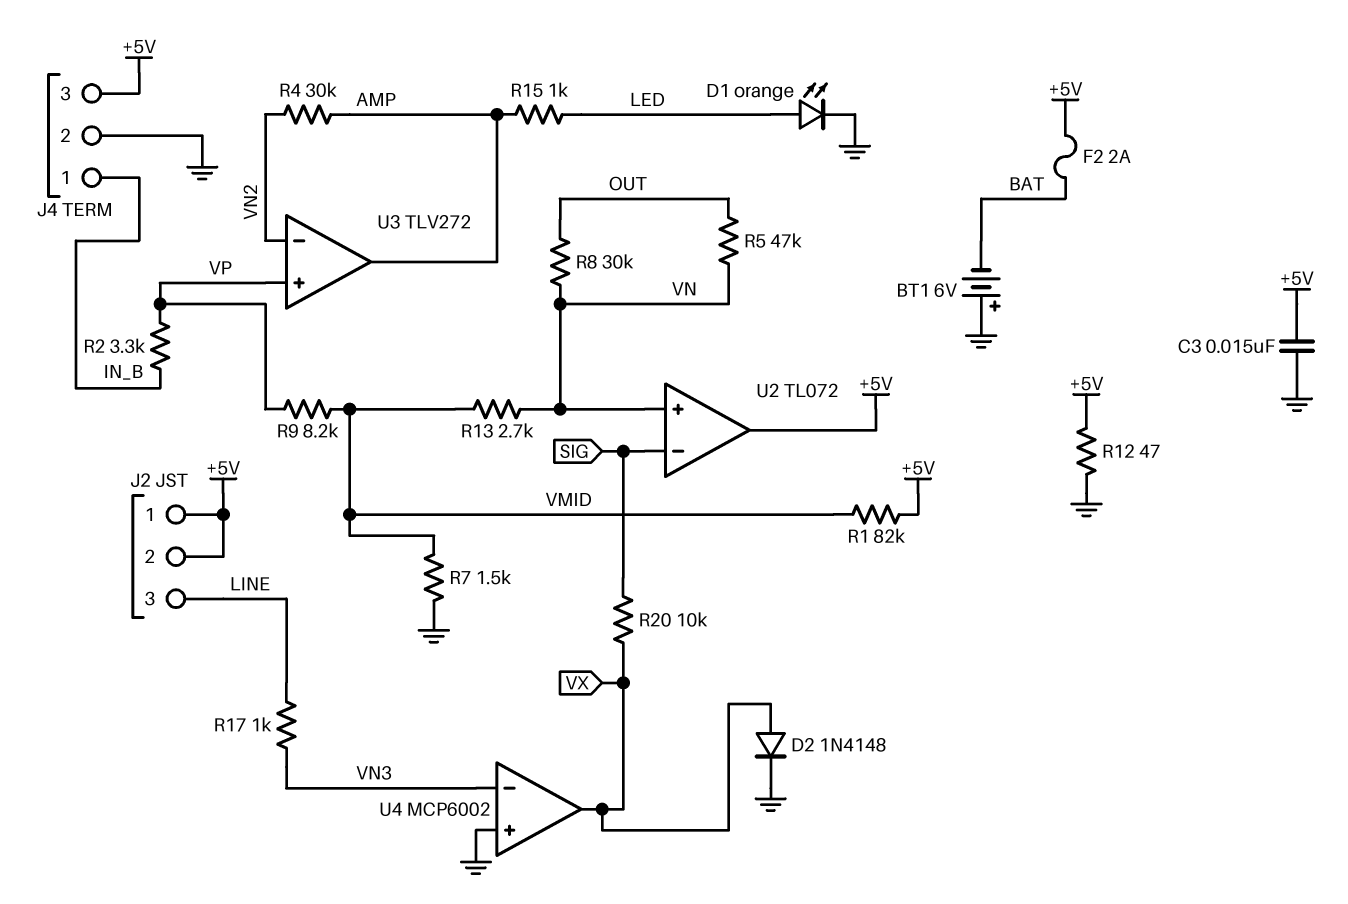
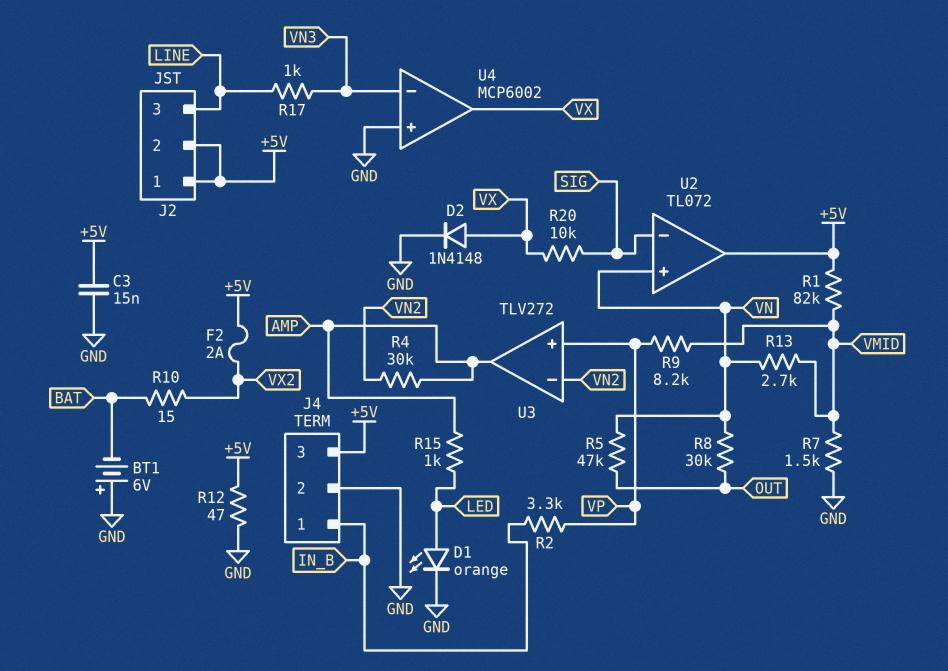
F2: 2A (+5V, BAT) -> 2A (+5V, VX2)
R10: none -> 15 (BAT, VX2)

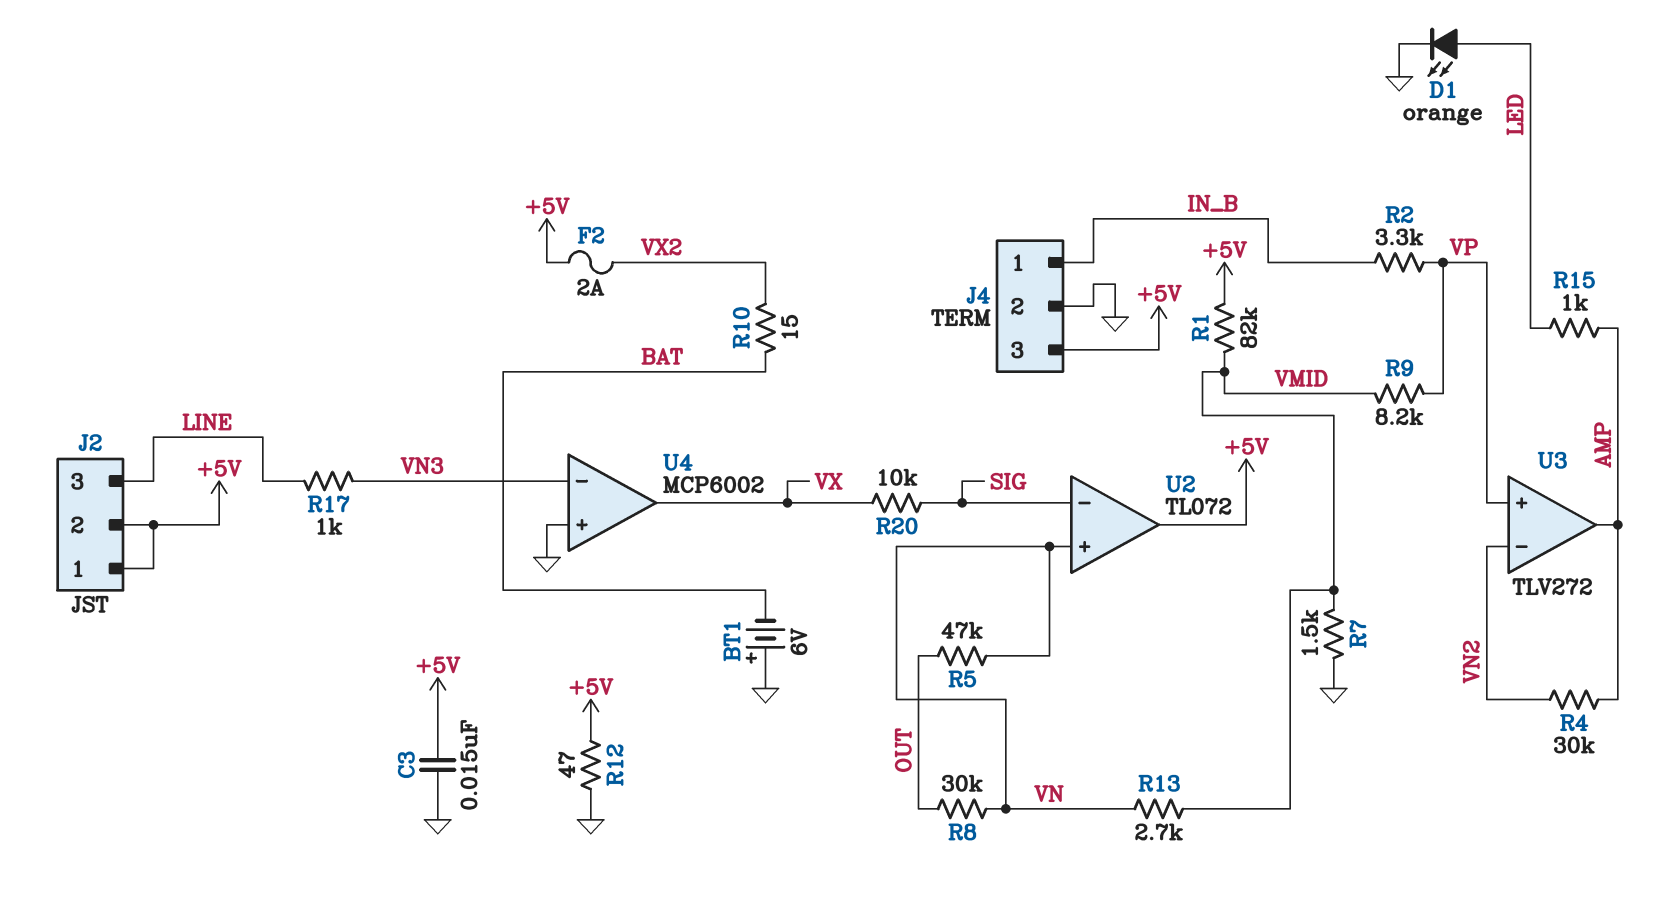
D2: diode 1N4148 (A VX, K GND) -> none

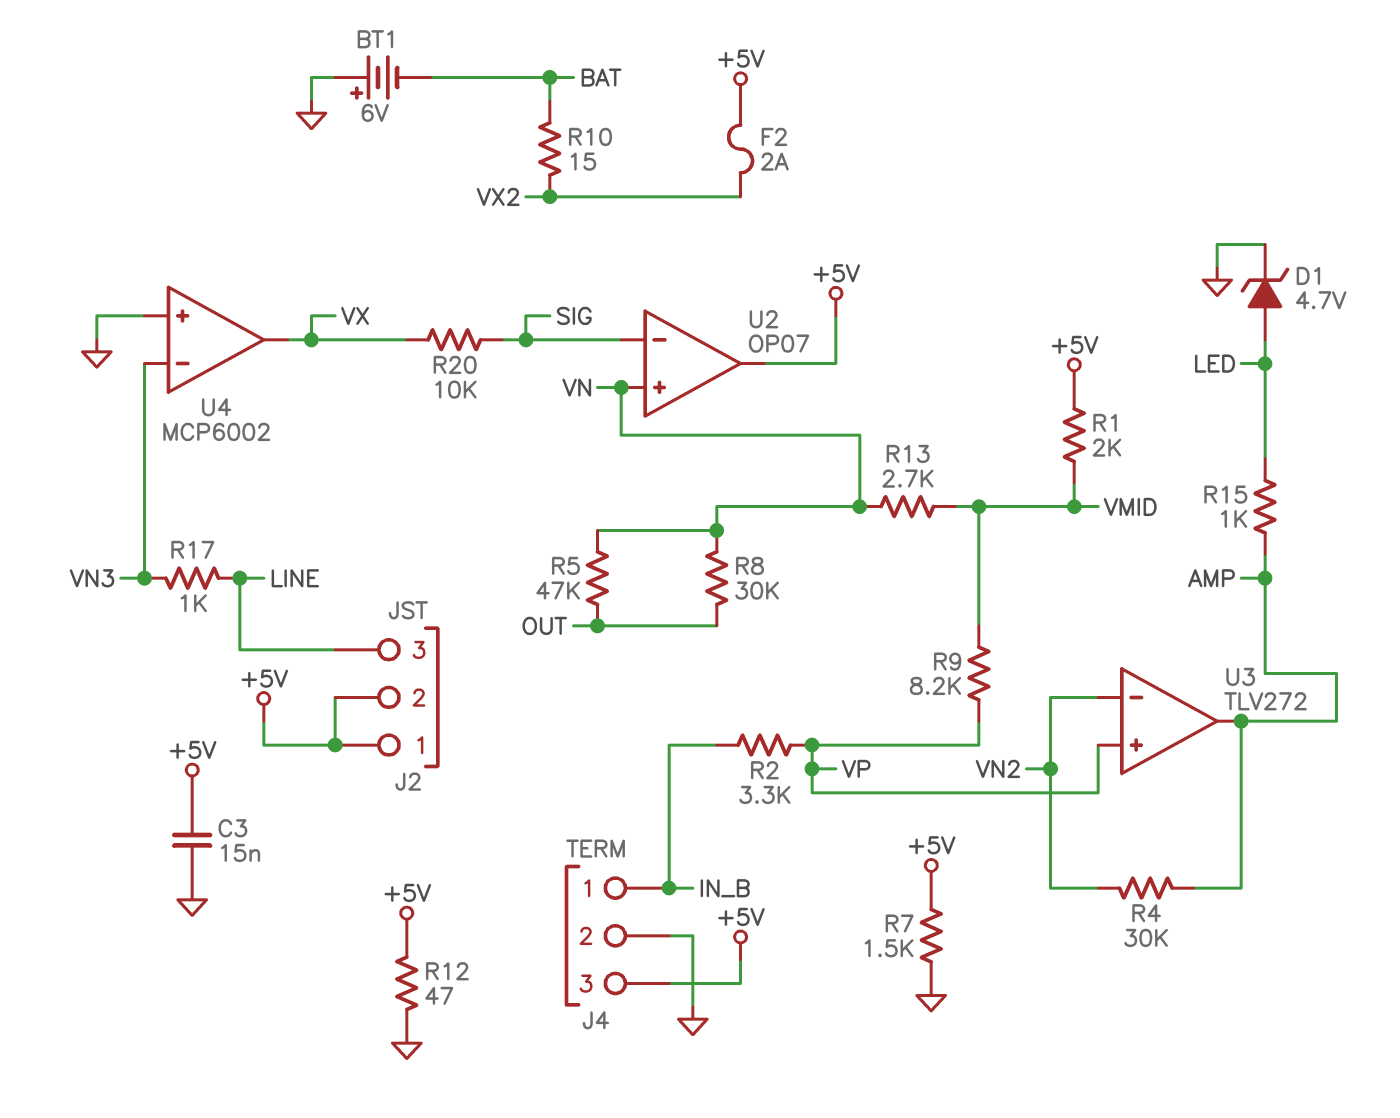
D1: LED orange (A LED, K GND) -> zener 4.7V (A LED, K GND)
R1: 82k (+5V, VMID) -> 2k (+5V, VMID)
R7: 1.5k (GND, VMID) -> 1.5k (+5V, GND)
U2: TL072 -> OP07

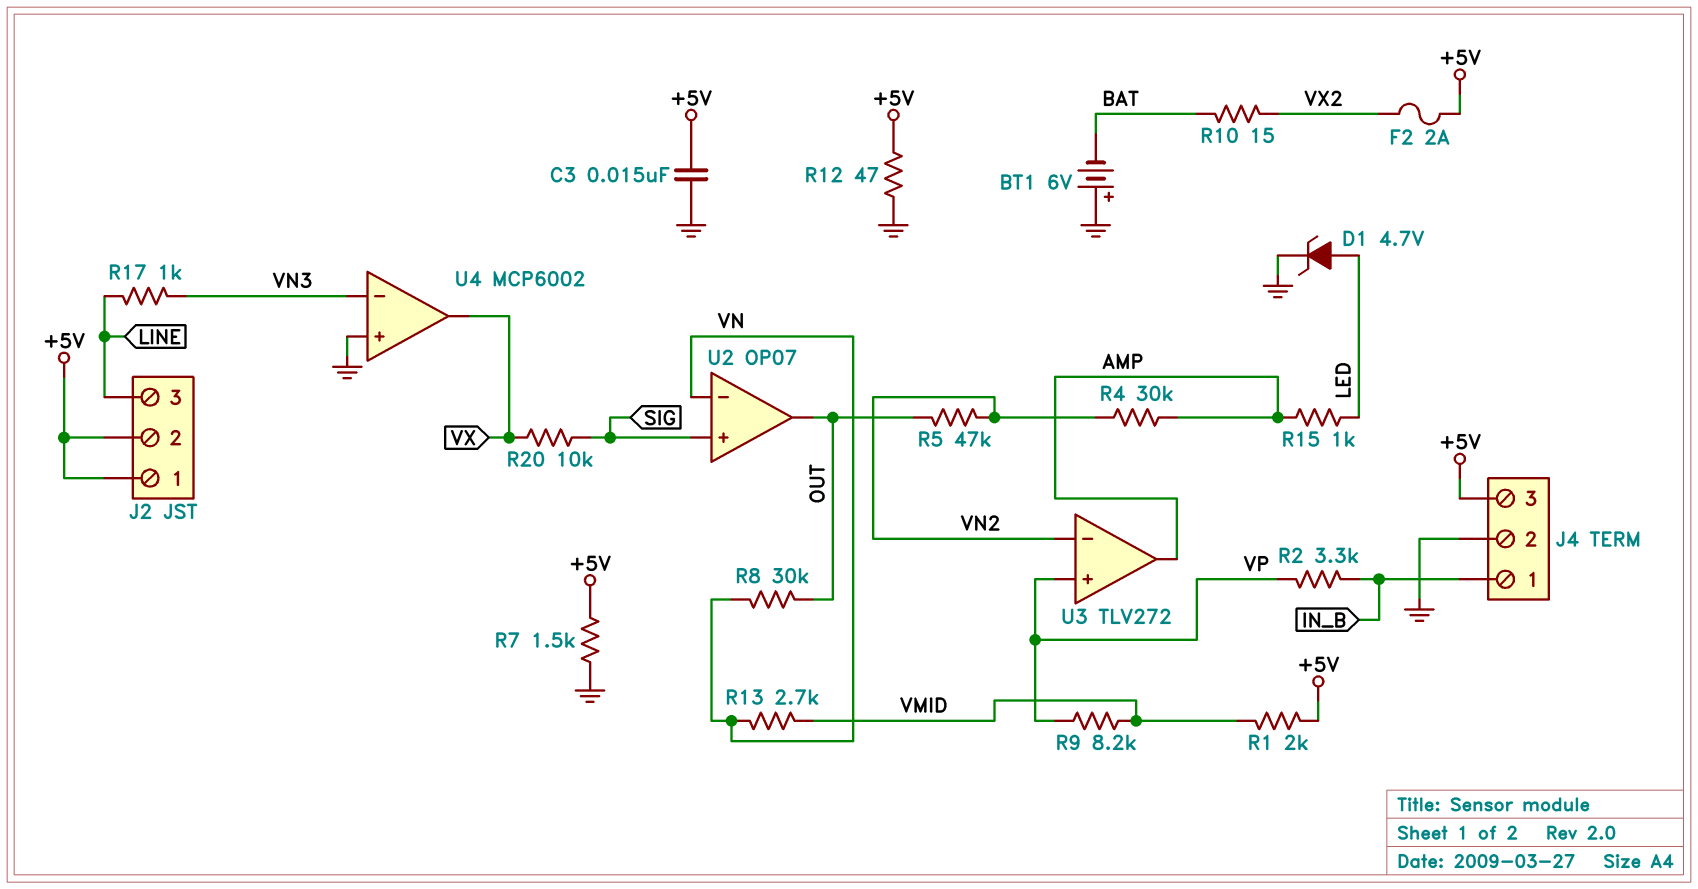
R5: 47k (OUT, VN) -> 47k (OUT, VN2)
U2 pin in+: VN -> SIG
U2 pin in-: SIG -> VN
U2 pin out: +5V -> OUT

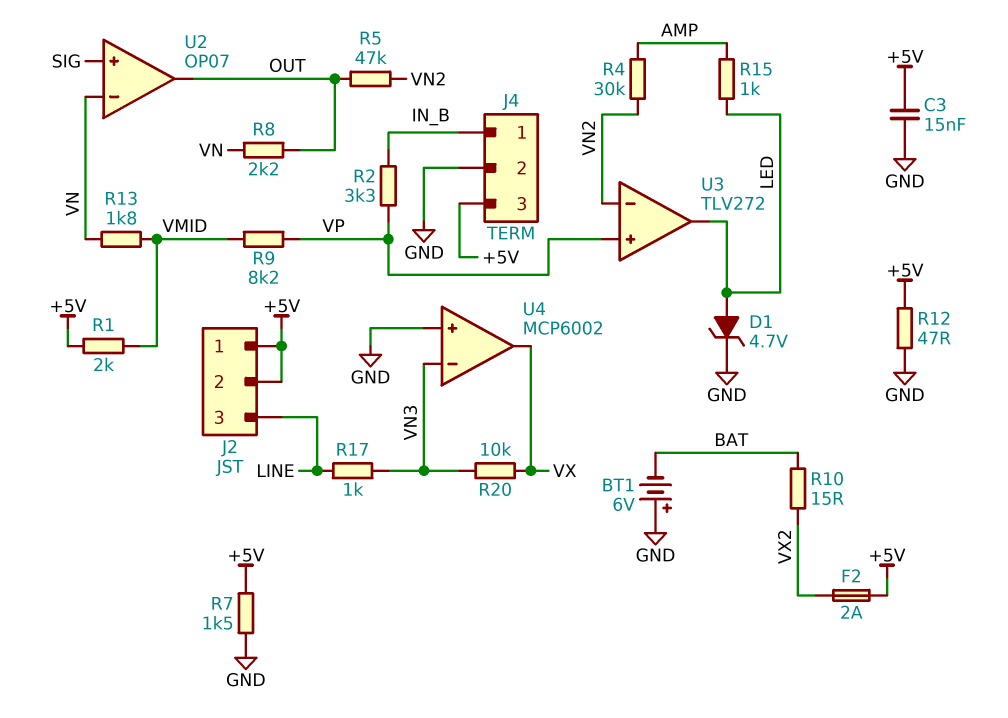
R8: 30k (OUT, VN) -> 2.2k (OUT, VN)
R13: 2.7k (VMID, VN) -> 1.8k (VMID, VN)
R20: 10k (SIG, VX) -> 10k (VN3, VX)
U3 pin out: AMP -> LED

